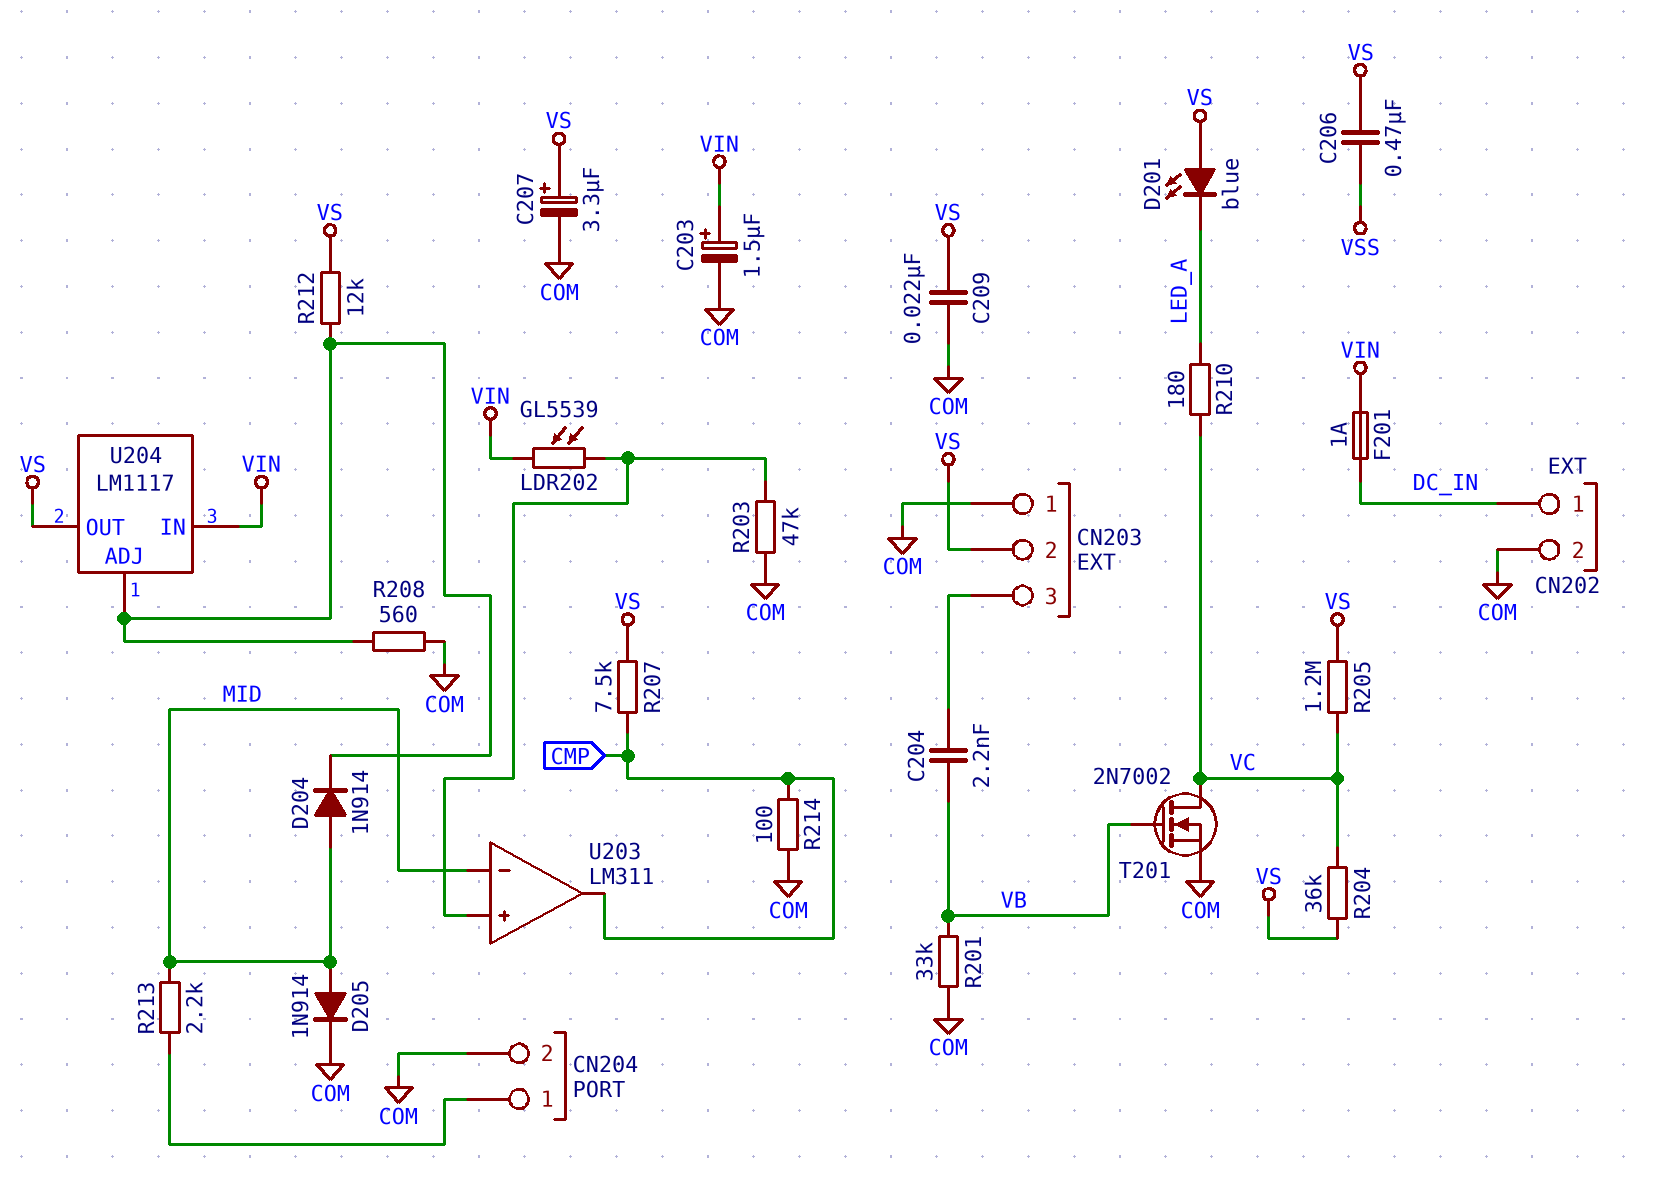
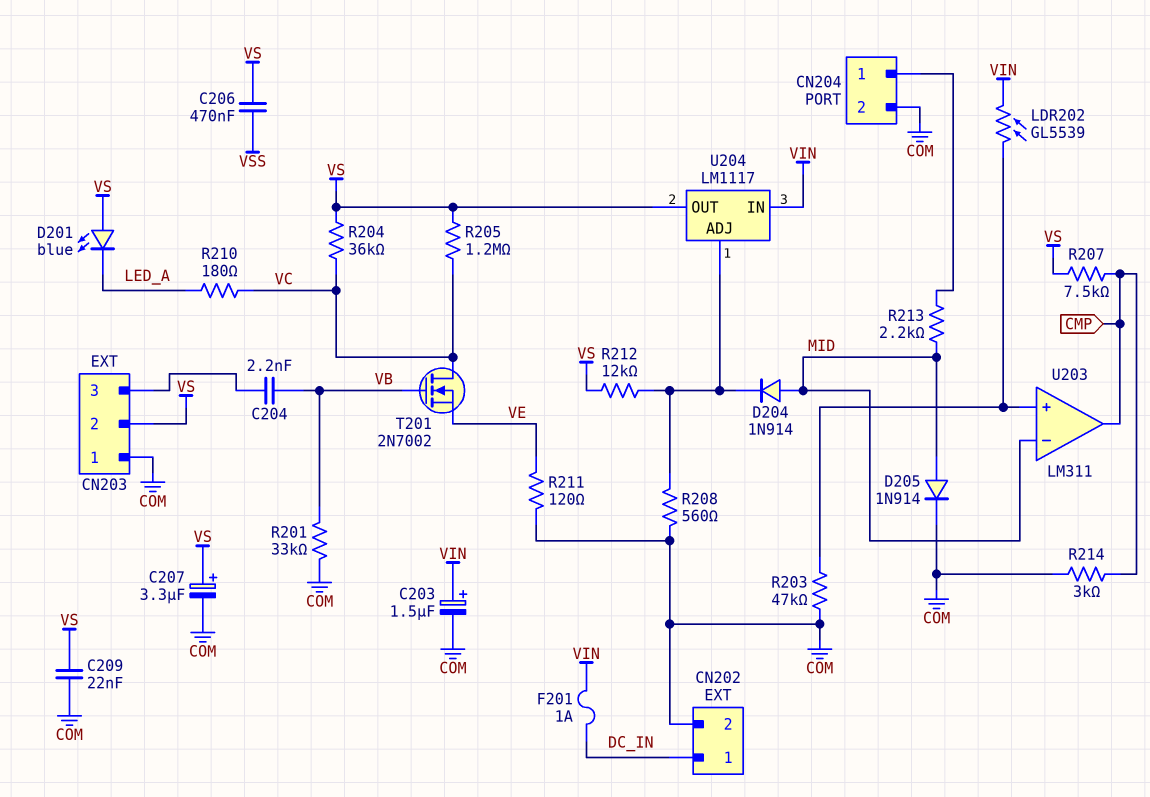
R211: none -> 120 (COM, VE)
R214: 100 (CMP, COM) -> 3k (CMP, COM)
T201: NMOS 2N7002 (G VB, D VC, S COM) -> NMOS 2N7002 (G VB, D VC, S VE)

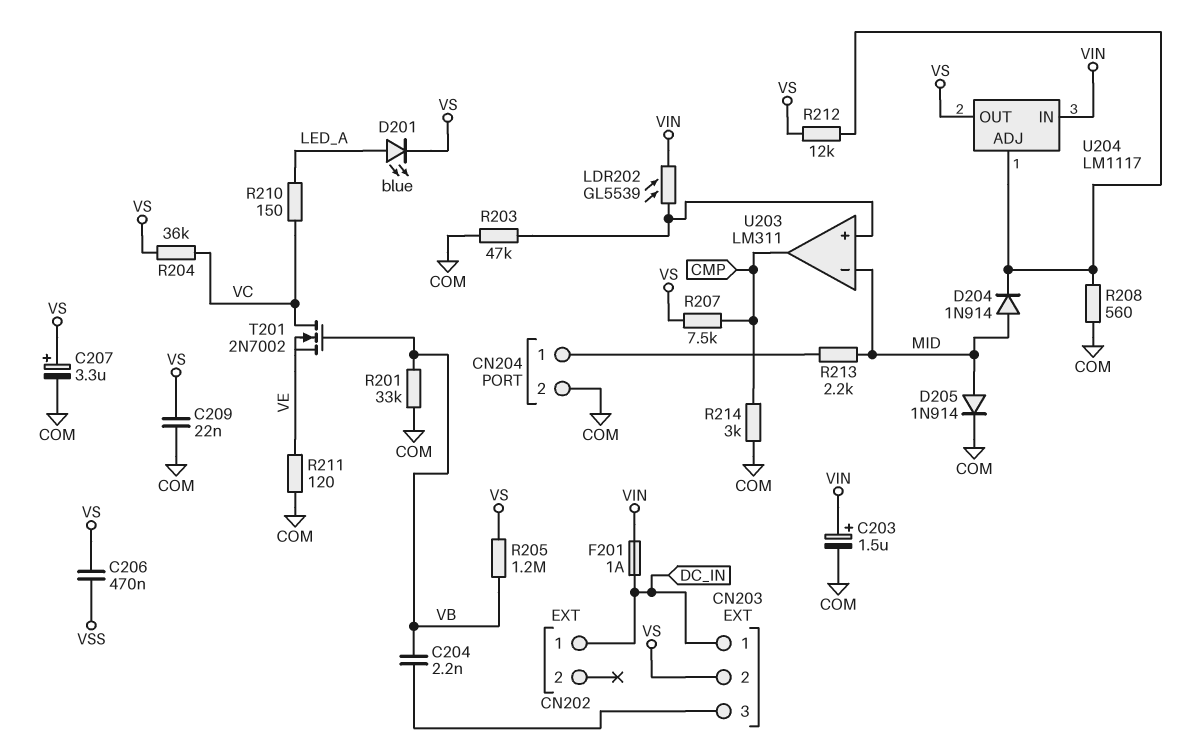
CN202 pin 2: COM -> none
CN203 pin 1: COM -> DC_IN
D201: LED blue (A VS, K LED_A) -> LED blue (A LED_A, K VS)
R205: 1.2M (VC, VS) -> 1.2M (VB, VS)
R210: 180 (LED_A, VC) -> 150 (LED_A, VC)

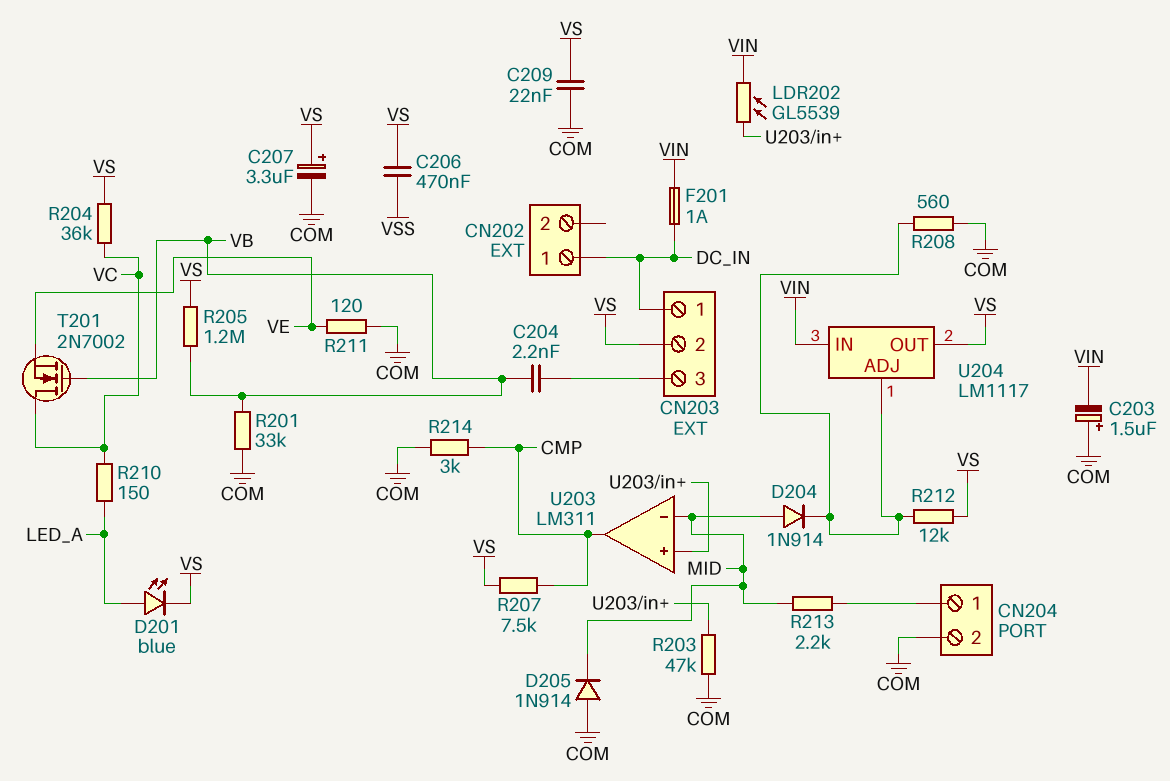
C203: 1.5uF (plus VIN, minus COM) -> 1.5uF (plus COM, minus VIN)
D205: diode 1N914 (A MID, K COM) -> diode 1N914 (A COM, K MID)

